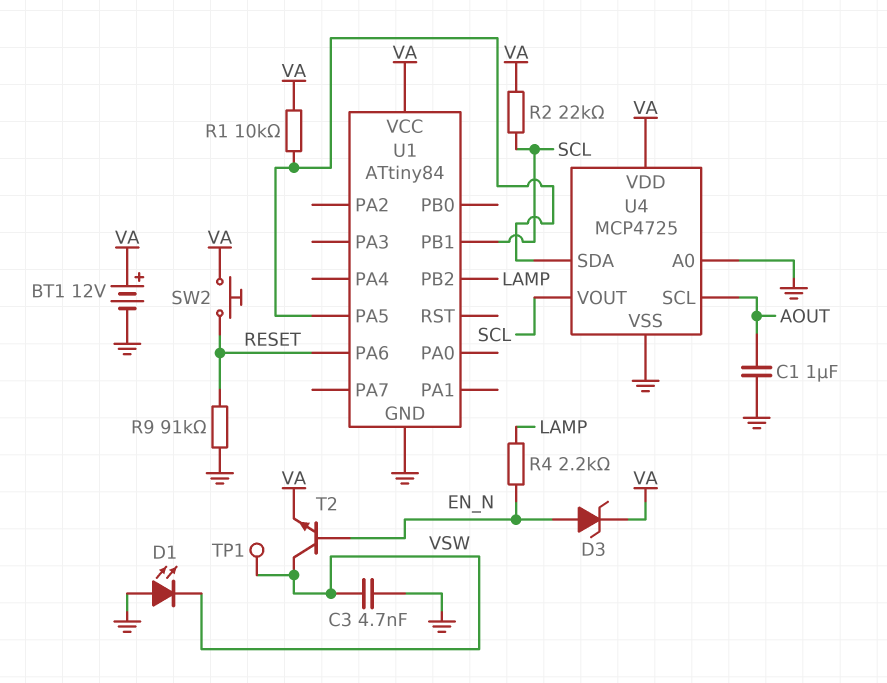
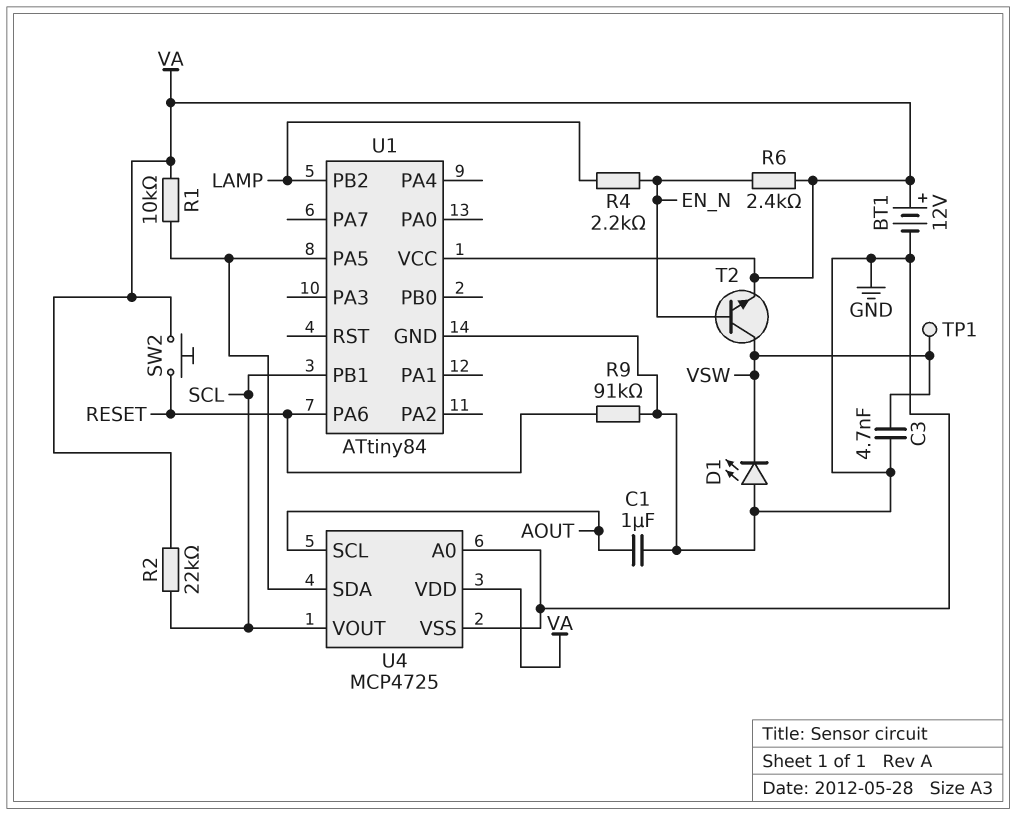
D3: zener (A EN_N, K VA) -> none
R6: none -> 2.4k (EN_N, VA)

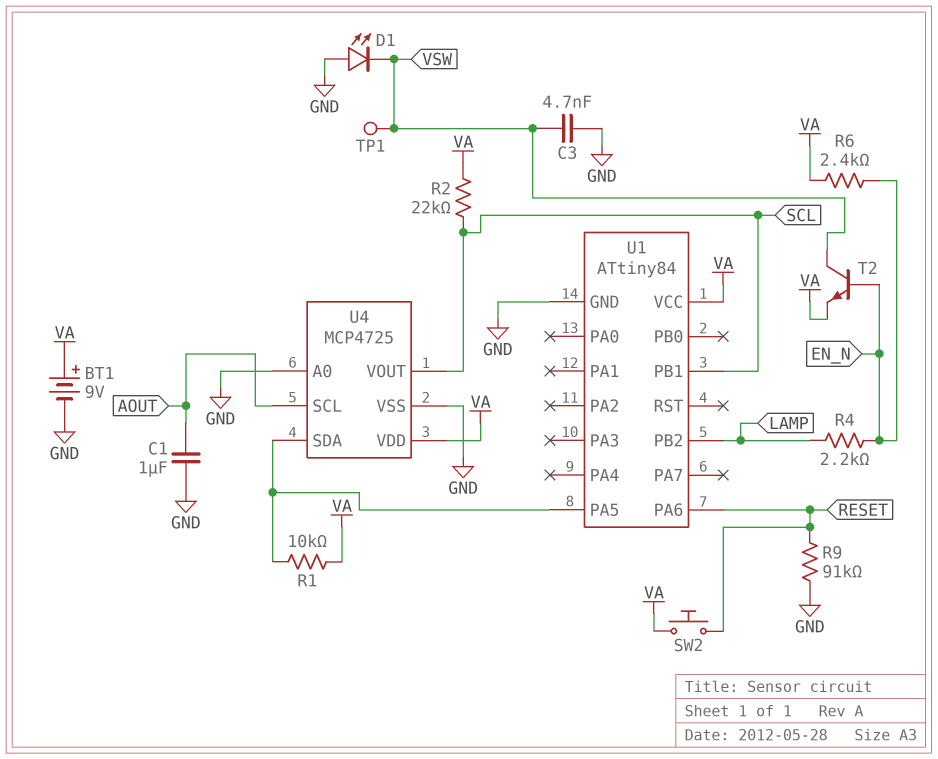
BT1: 12V (plus VA, minus GND) -> 9V (plus VA, minus GND)

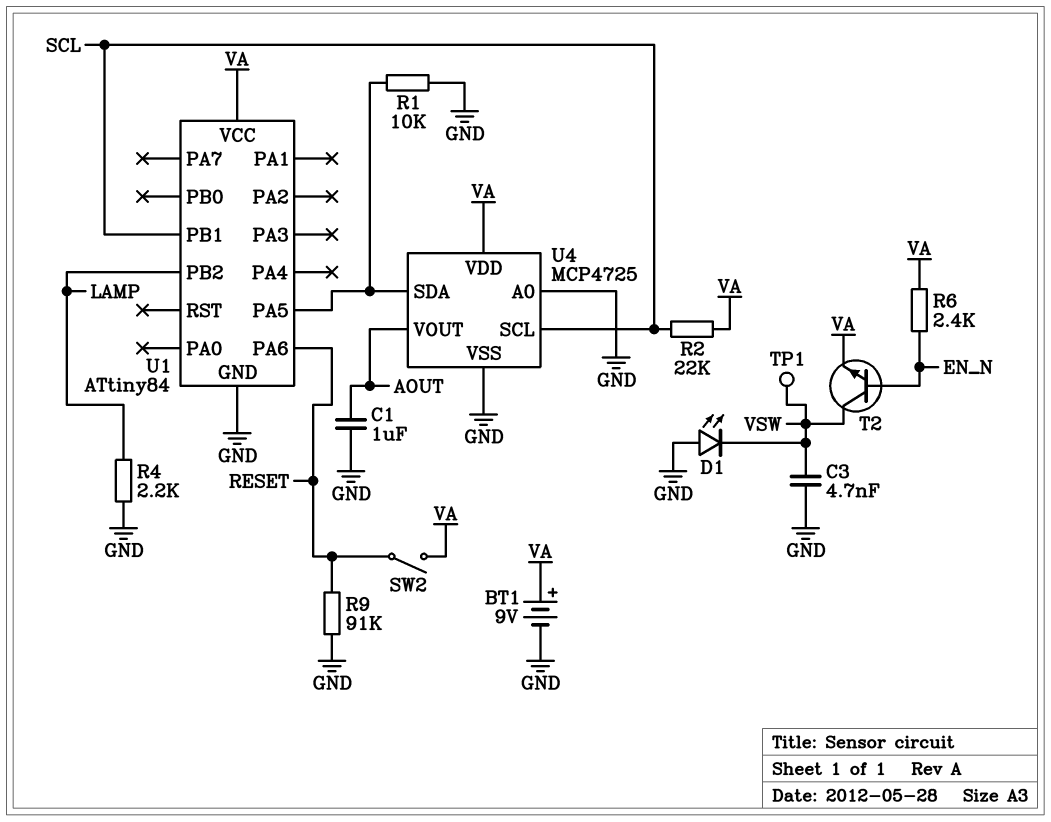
R1: 10k (U1/PA5, VA) -> 10k (GND, U1/PA5)
R4: 2.2k (EN_N, LAMP) -> 2.2k (GND, LAMP)
SW2: button (RESET, VA) -> switch (RESET, VA)
U4 pin SCL: AOUT -> SCL
U4 pin VOUT: SCL -> AOUT

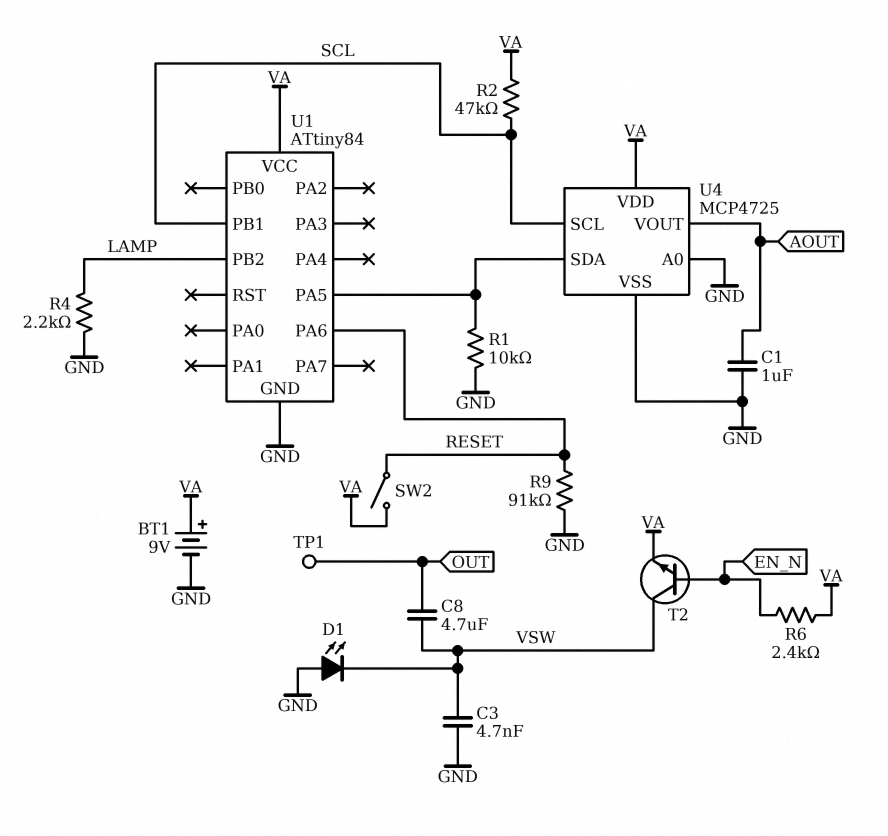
C8: none -> 4.7uF (OUT, VSW)
R2: 22k (SCL, VA) -> 47k (SCL, VA)
TP1: test point (VSW) -> test point (OUT)

